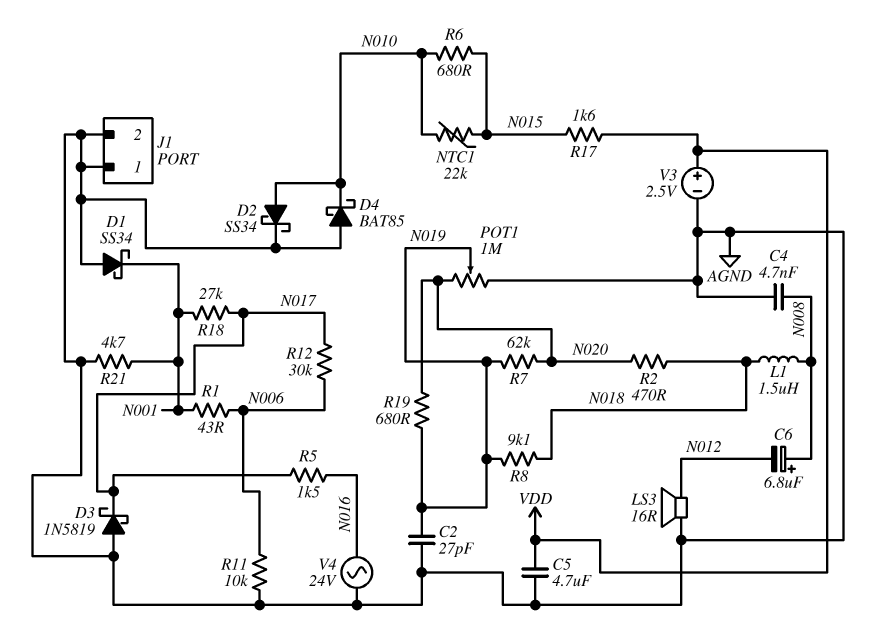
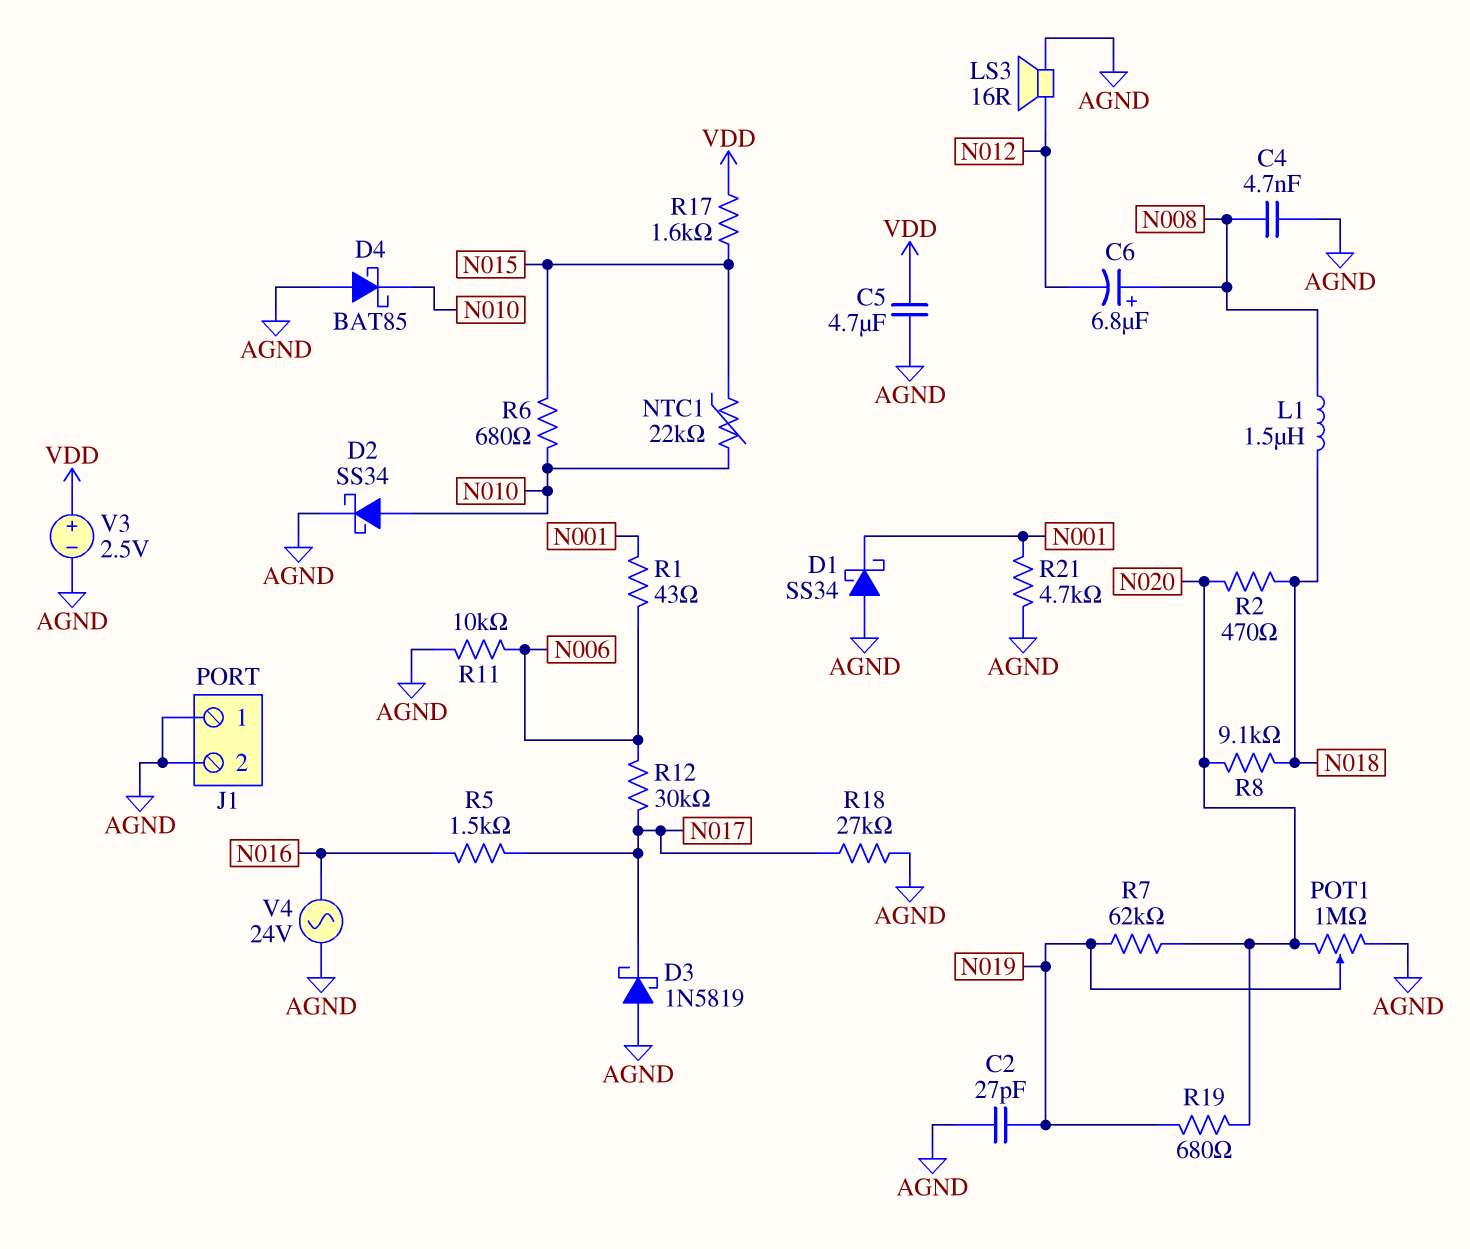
R8: 9.1k (N018, N019) -> 9.1k (N018, N020)
R18: 27k (N001, N017) -> 27k (AGND, N017)

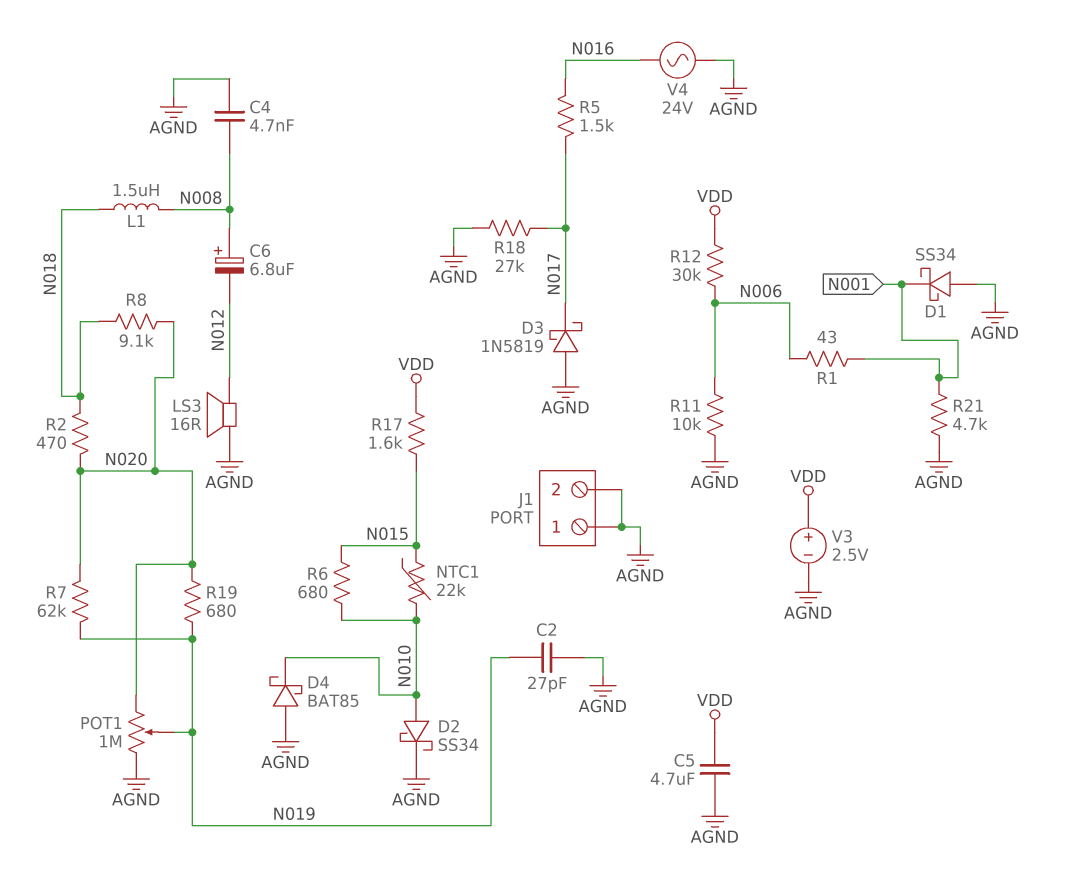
R12: 30k (N006, N017) -> 30k (N006, VDD)

